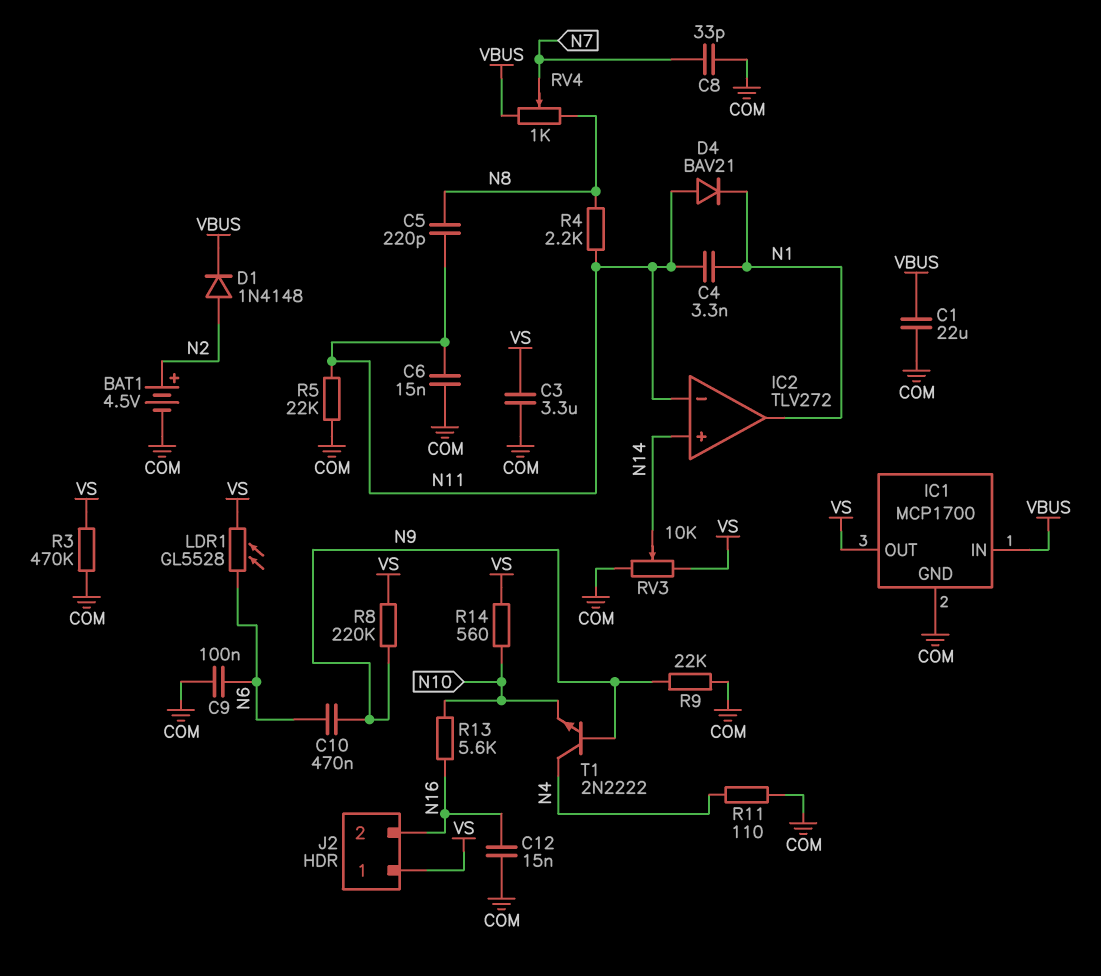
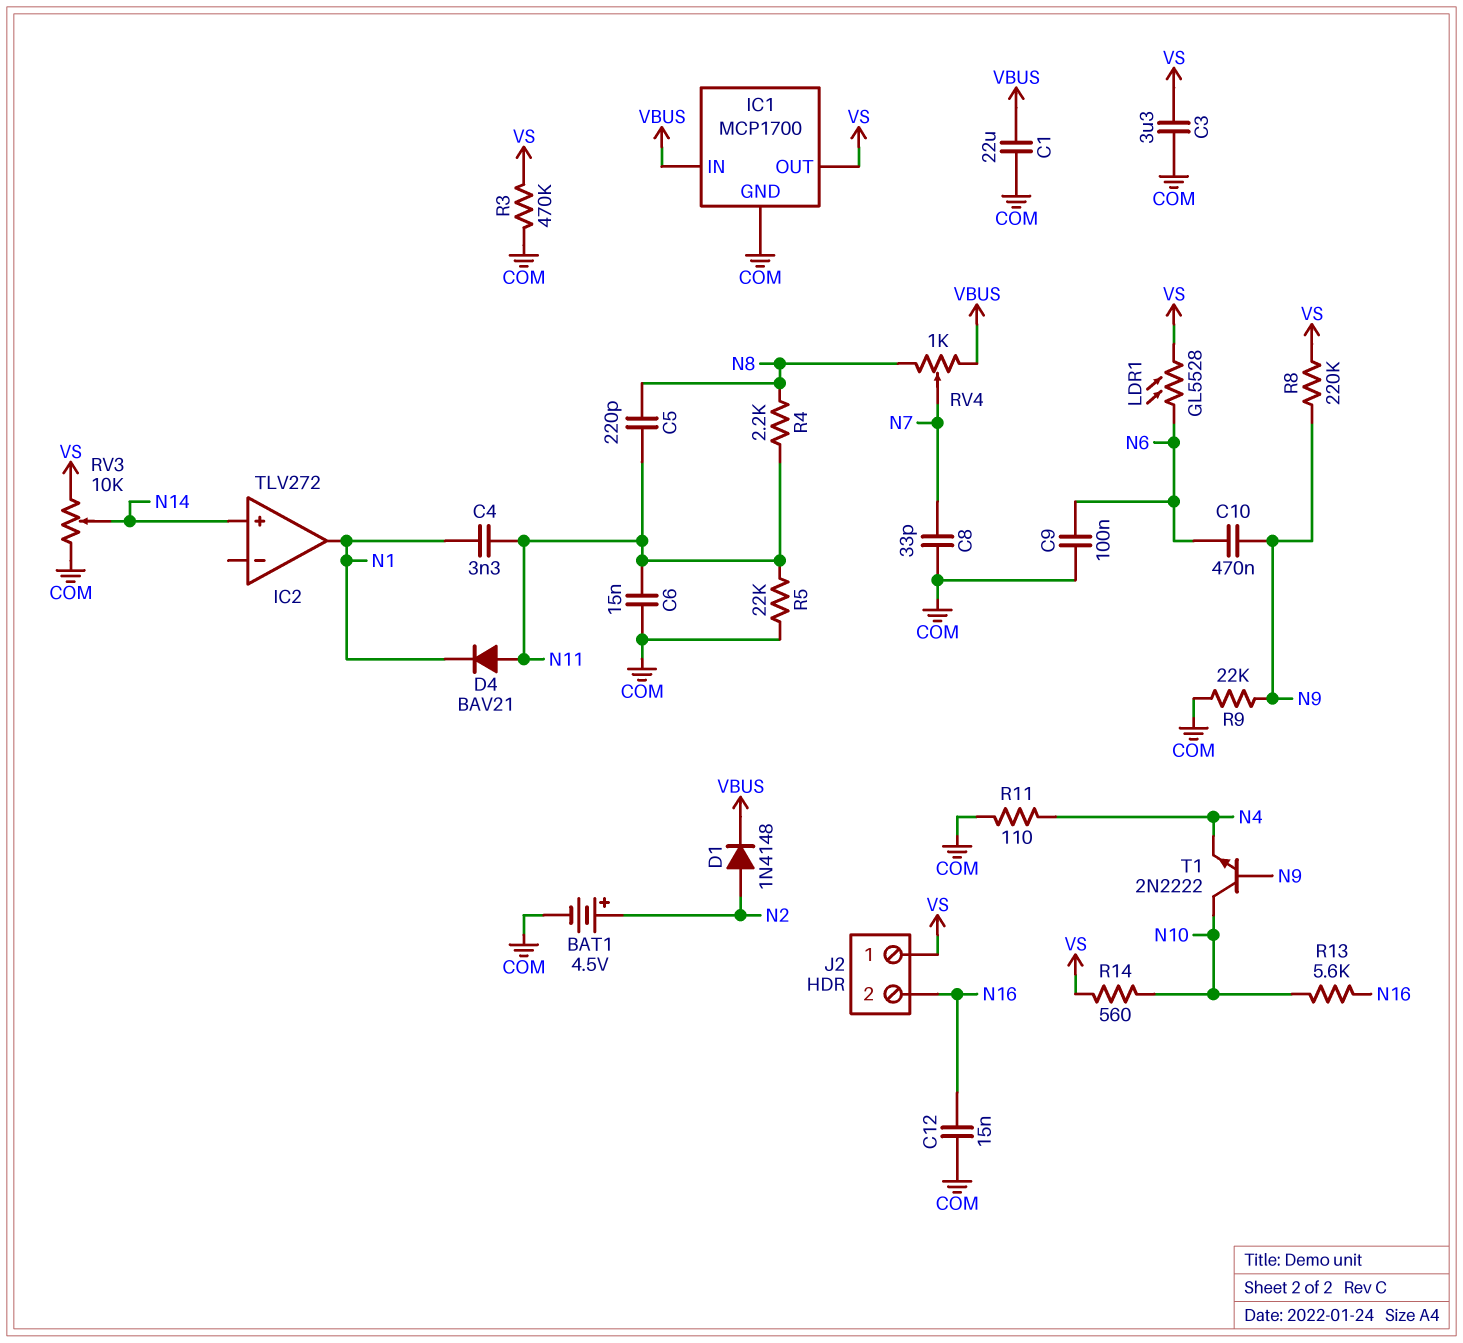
IC2 pin in-: N11 -> none
T1: NPN 2N2222 (B N9, C N4, E N10) -> NPN 2N2222 (B N9, C N10, E N4)

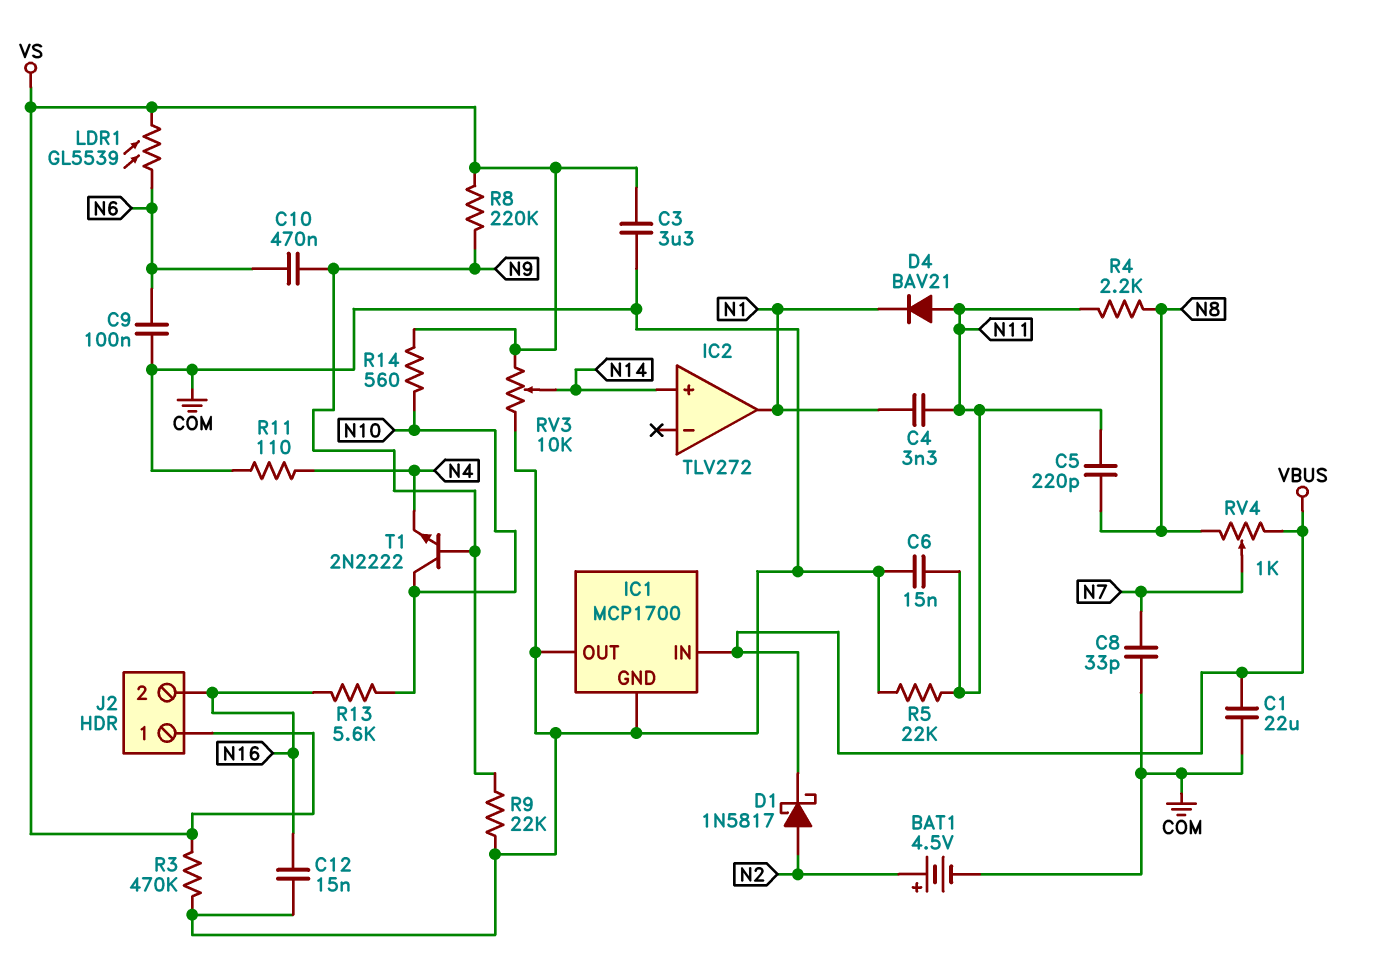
D1: diode 1N4148 (A N2, K VBUS) -> schottky 1N5817 (A N2, K VBUS)
IC1 pin OUT: VS -> COM
LDR1: GL5528 (N6, VS) -> GL5539 (N6, VS)

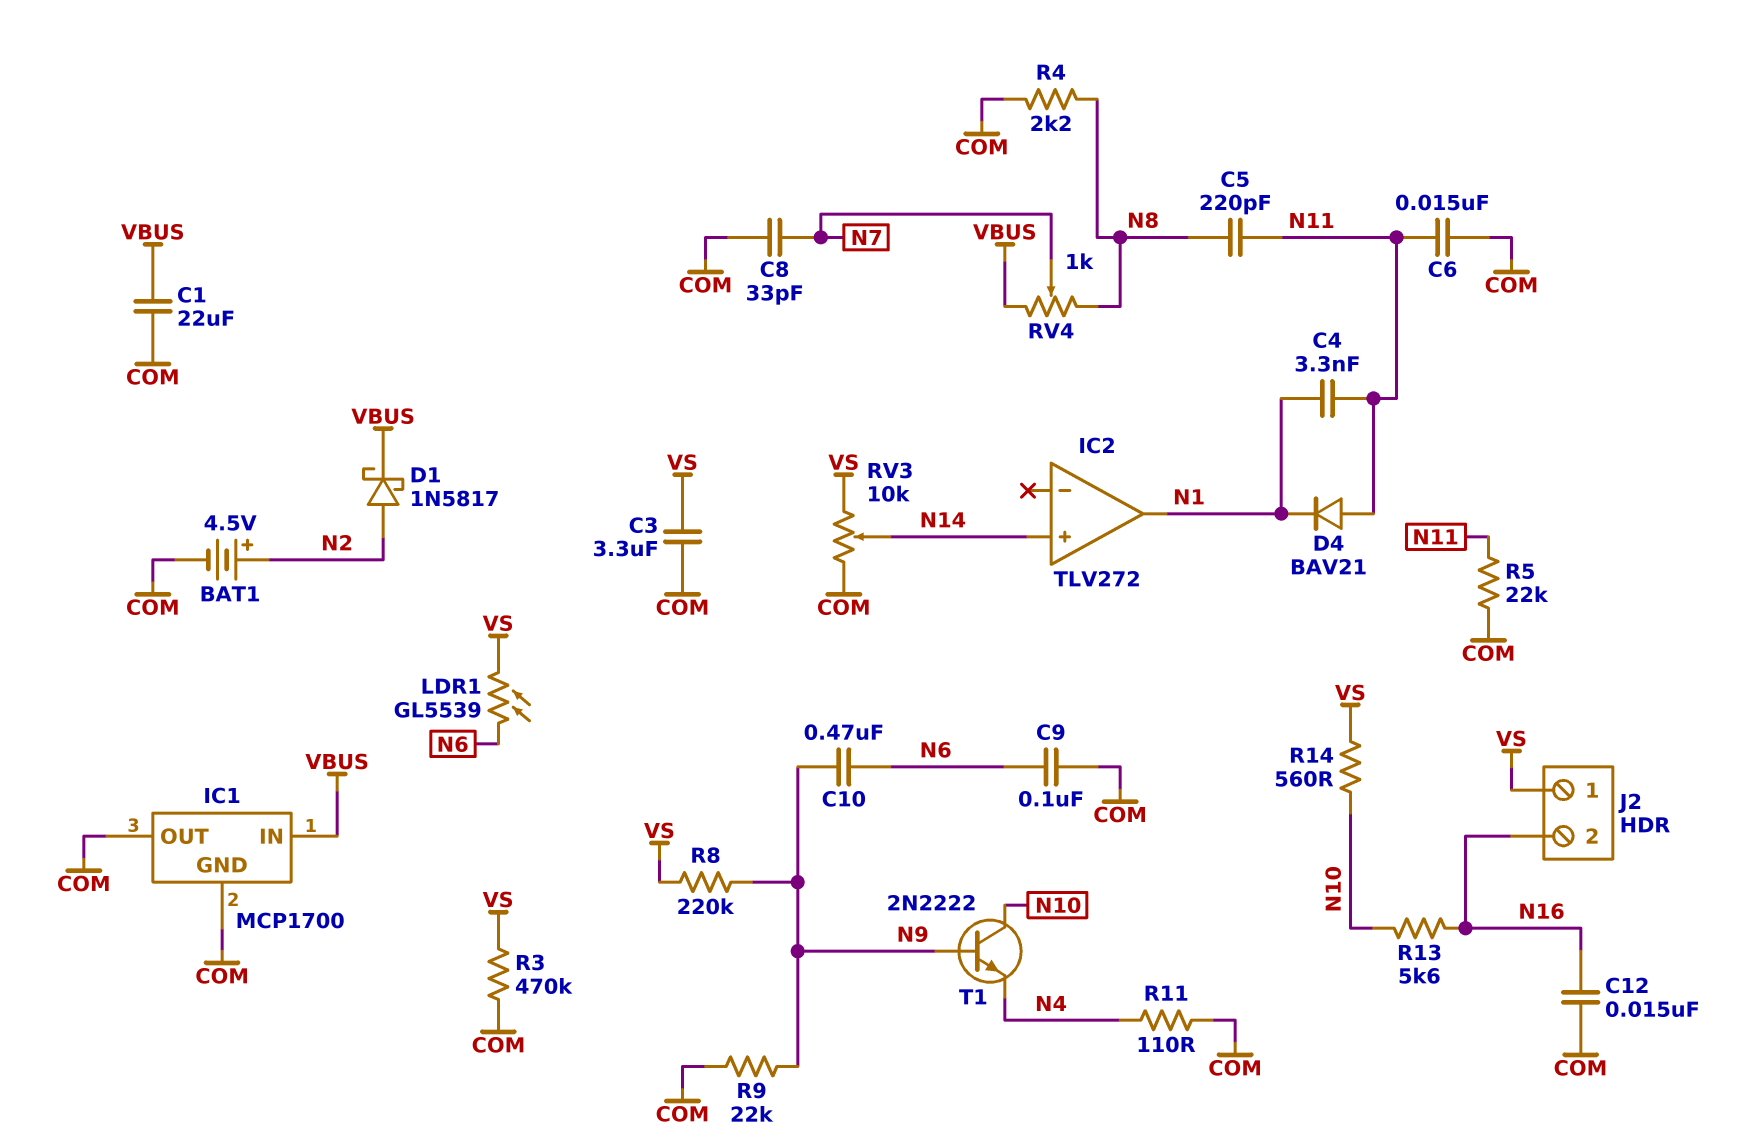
R4: 2.2k (N8, N11) -> 2.2k (COM, N8)

